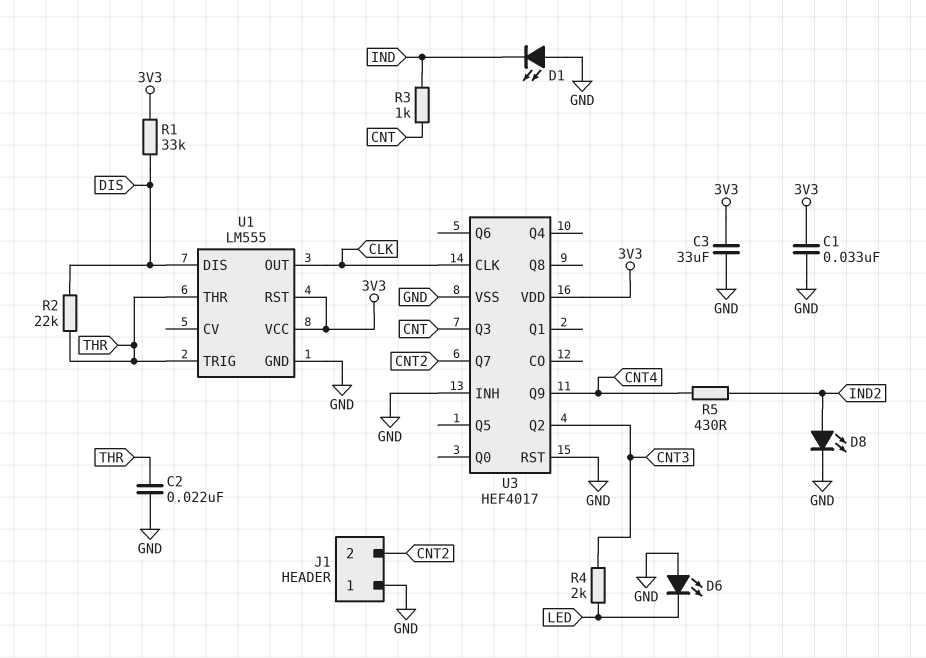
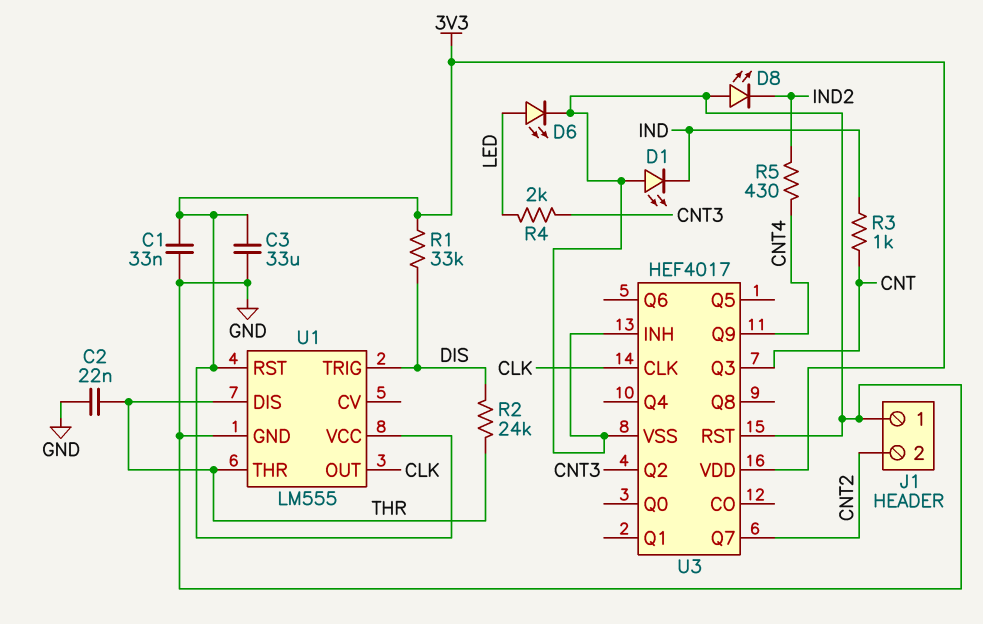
D6: LED (A GND, K LED) -> LED (A LED, K GND)
D8: LED (A IND2, K GND) -> LED (A GND, K IND2)
R2: 22k (DIS, THR) -> 24k (DIS, THR)
U1 pin DIS: DIS -> THR
U1 pin TRIG: THR -> DIS

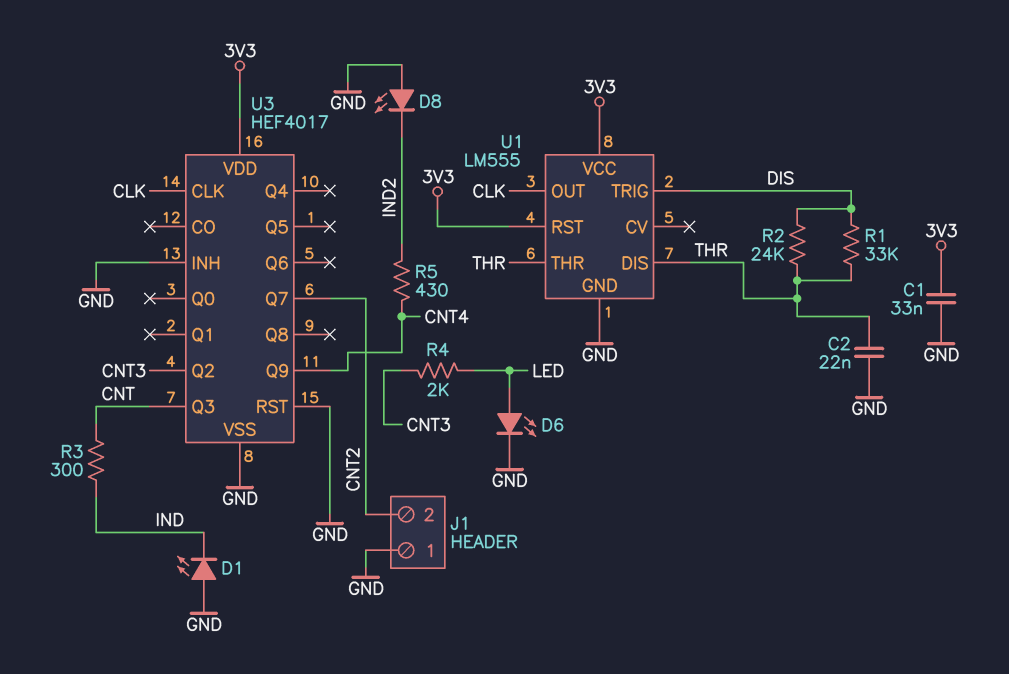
C3: 33uF (3V3, GND) -> none
R1: 33k (3V3, DIS) -> 33k (DIS, THR)
R3: 1k (CNT, IND) -> 300 (CNT, IND)

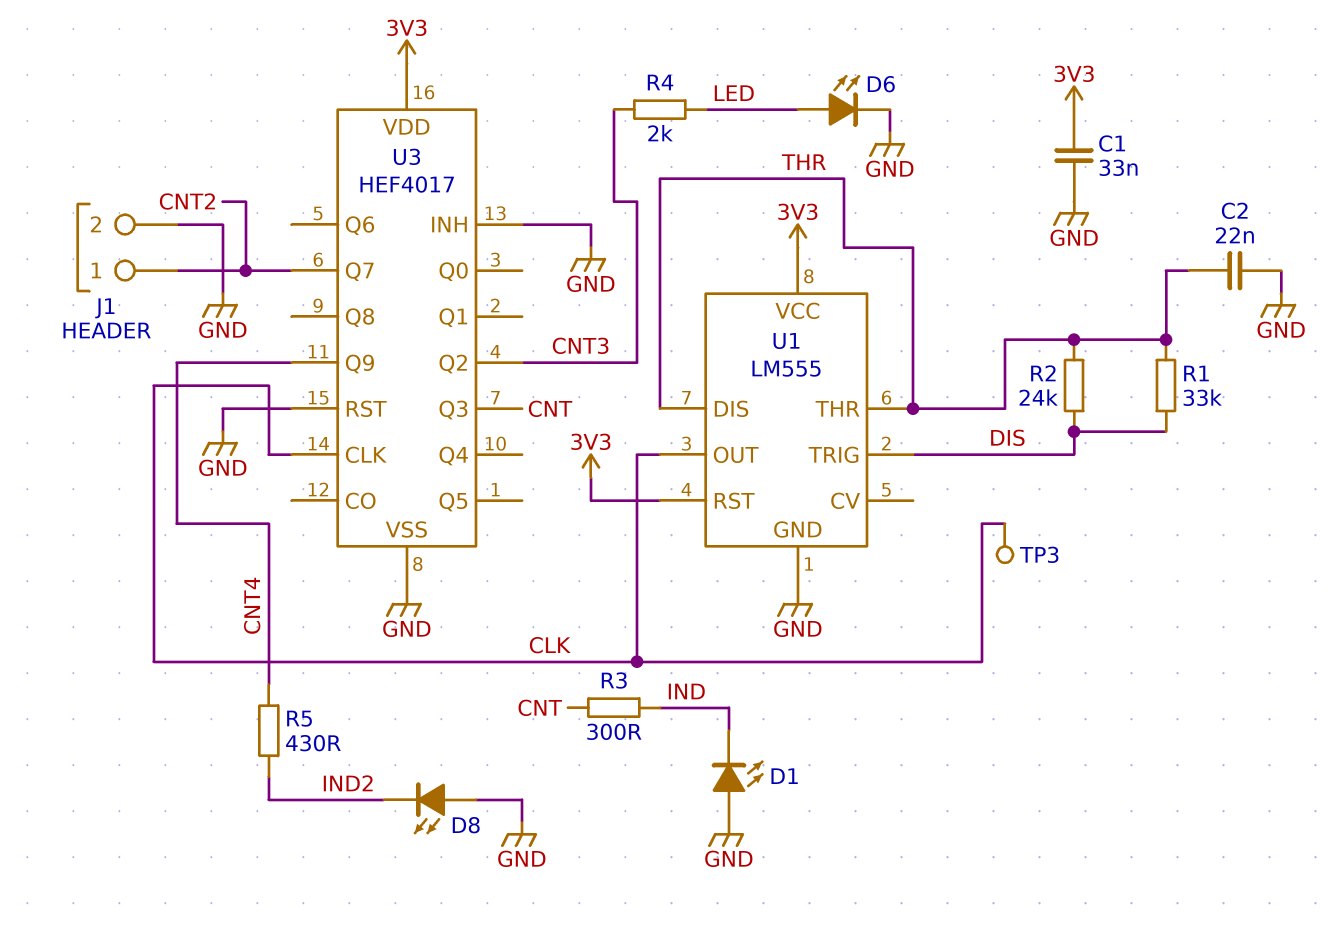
J1 pin 1: GND -> CNT2
J1 pin 2: CNT2 -> GND
TP3: none -> test point (CLK)

